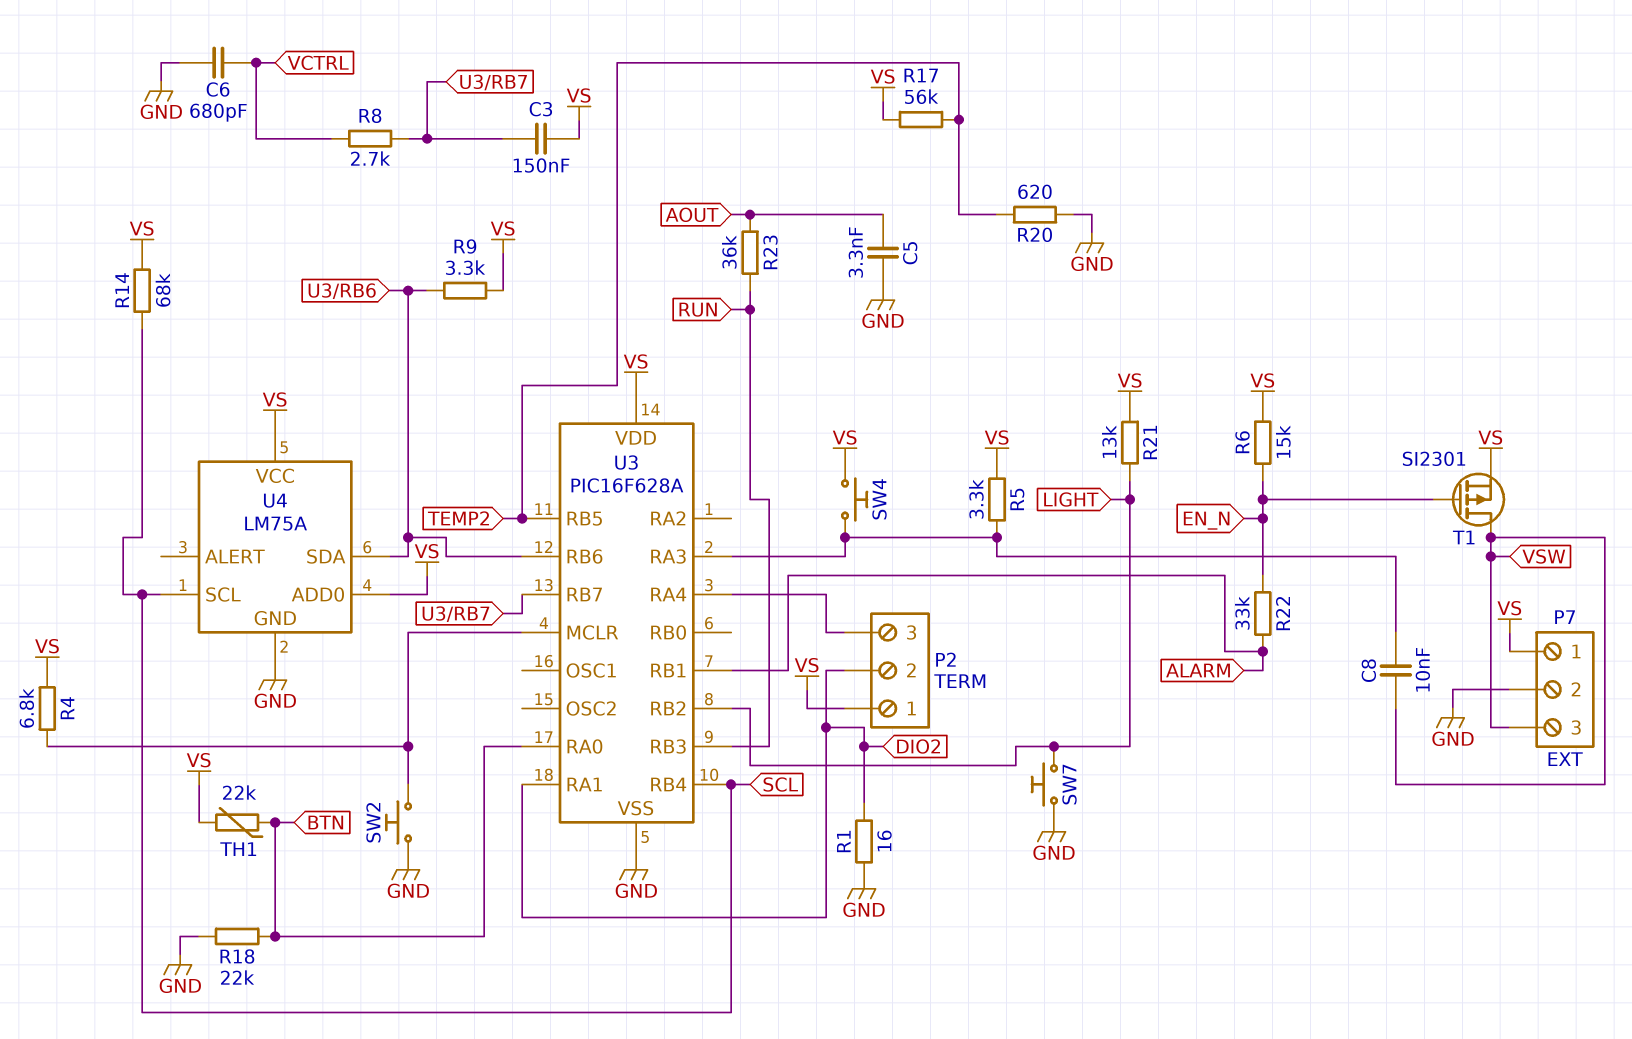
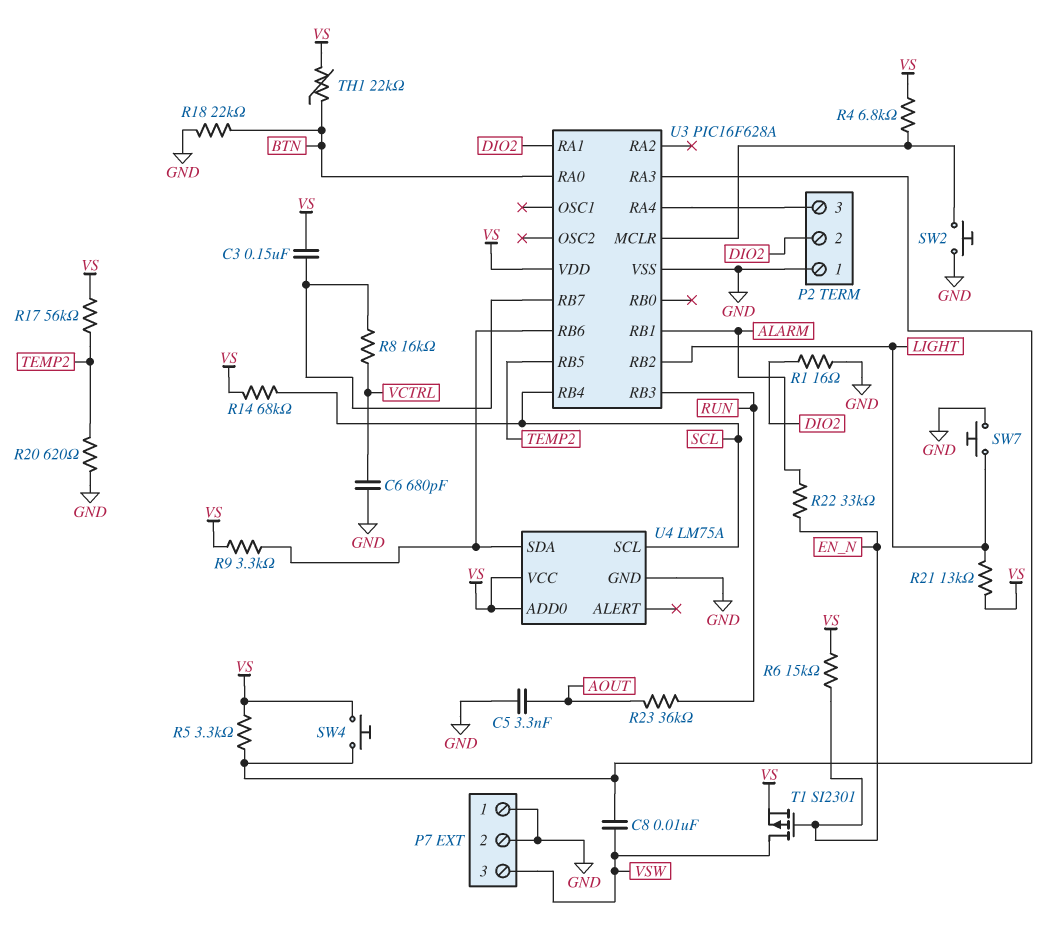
P2 pin 1: VS -> GND
P7 pin 1: VS -> GND
R8: 2.7k (U3/RB7, VCTRL) -> 16k (U3/RB7, VCTRL)

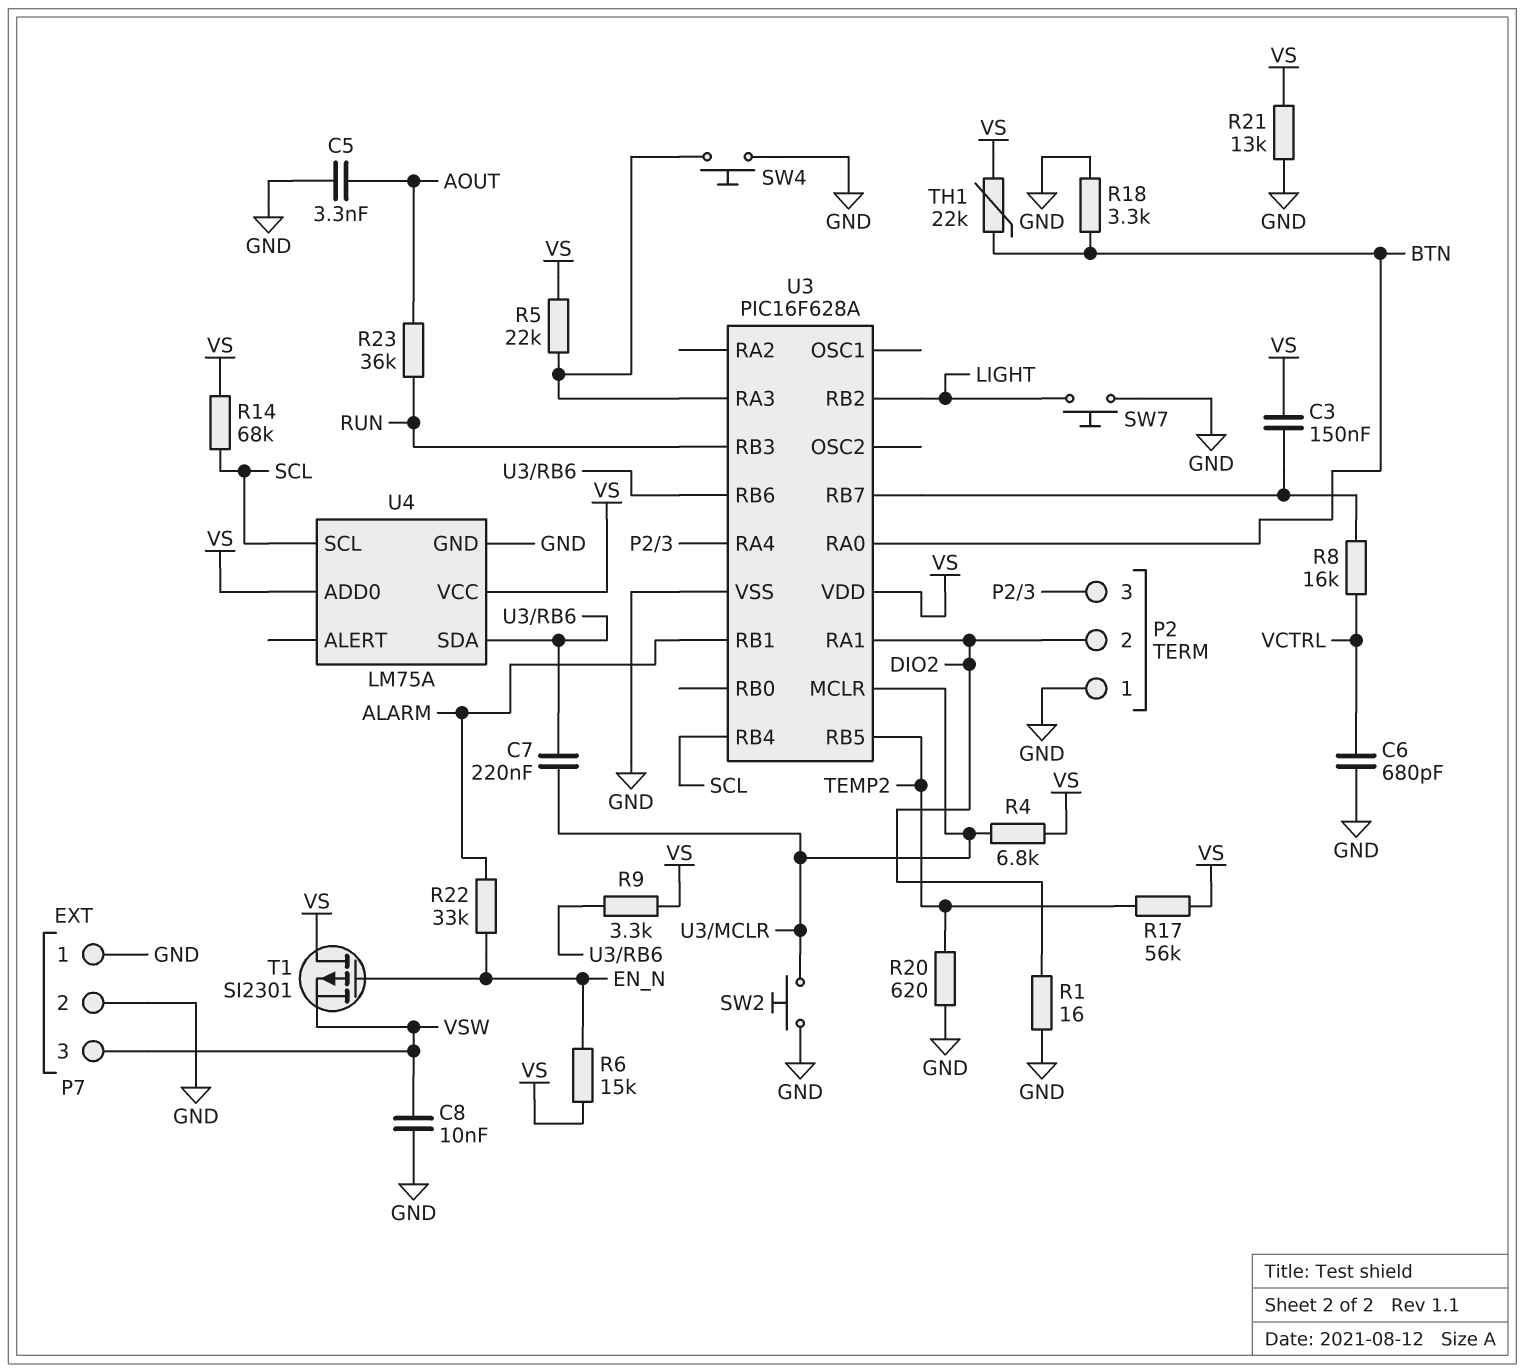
C7: none -> 220nF (U3/MCLR, U3/RB6)
C8: 10nF (U3/RA3, VSW) -> 10nF (GND, VSW)
R5: 3.3k (U3/RA3, VS) -> 22k (U3/RA3, VS)
R18: 22k (BTN, GND) -> 3.3k (BTN, GND)
R21: 13k (LIGHT, VS) -> 13k (GND, VS)
SW4: button (U3/RA3, VS) -> button (GND, U3/RA3)
T1: PMOS SI2301 (G EN_N, D VSW, S VS) -> PMOS SI2301 (G EN_N, D VS, S VSW)

